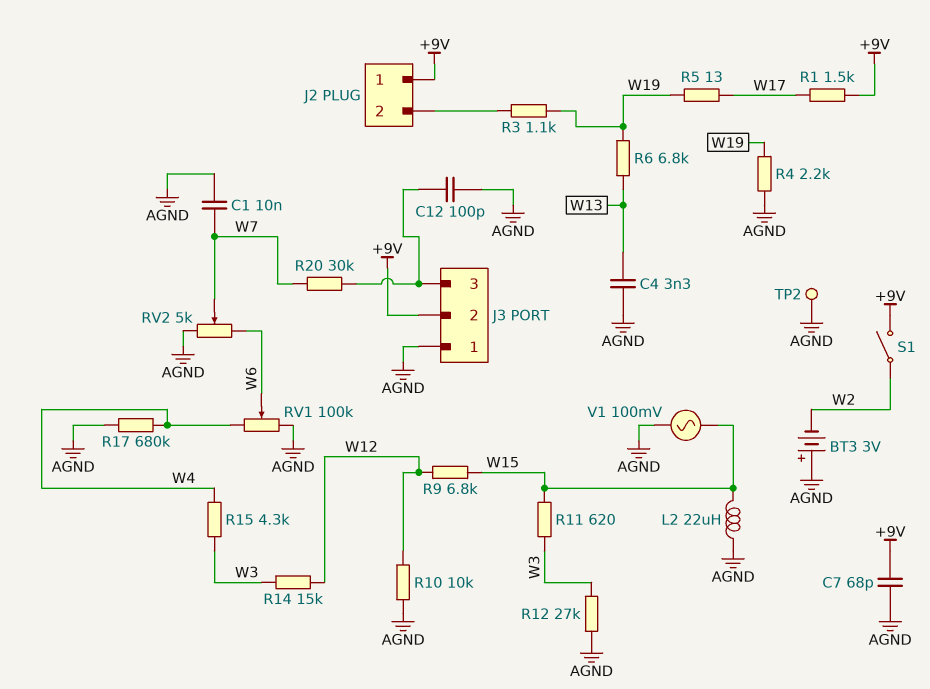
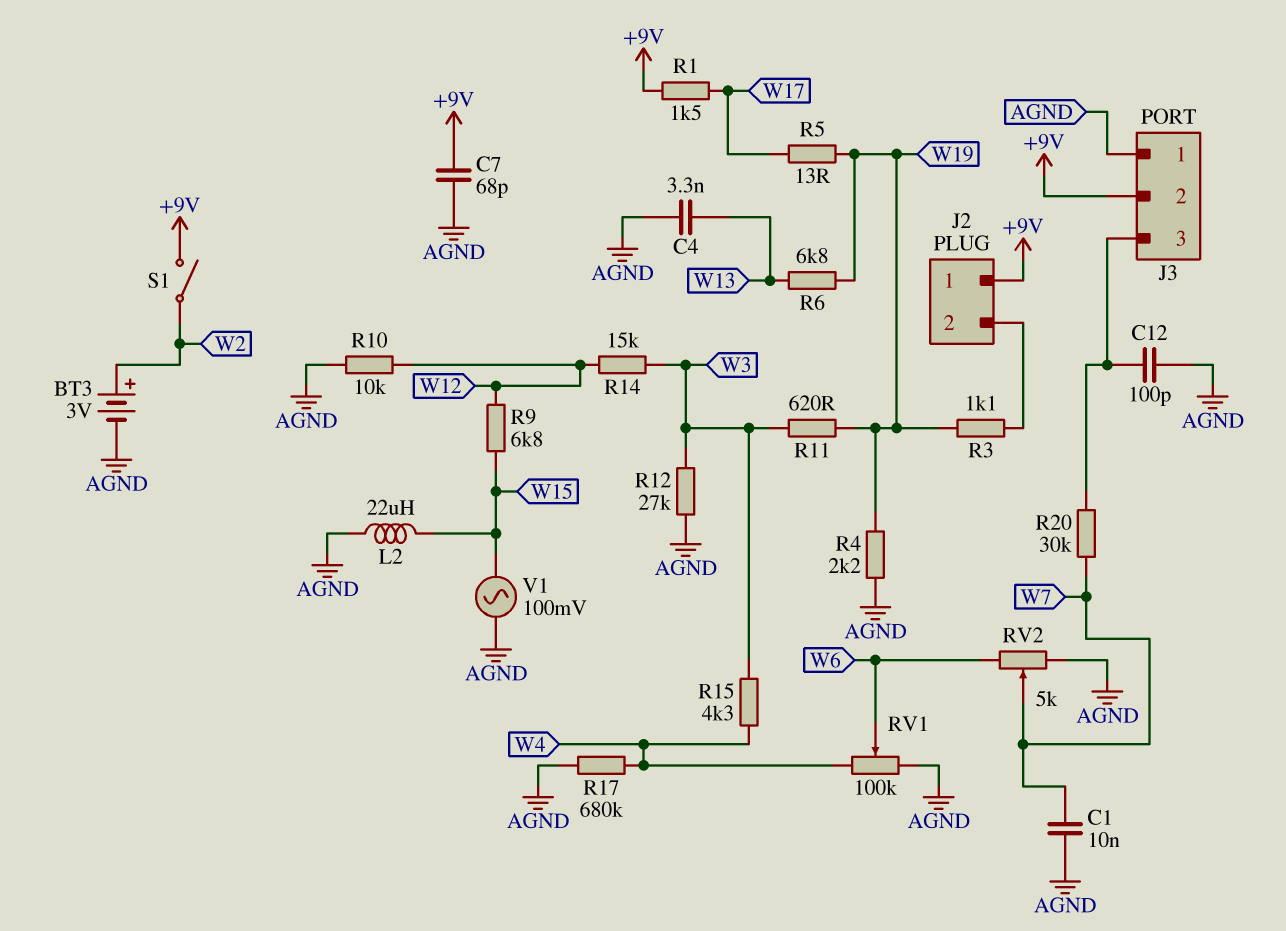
BT3: 3V (plus AGND, minus W2) -> 3V (plus W2, minus AGND)
R11: 620 (W3, W15) -> 620 (W3, W19)
TP2: test point (AGND) -> none

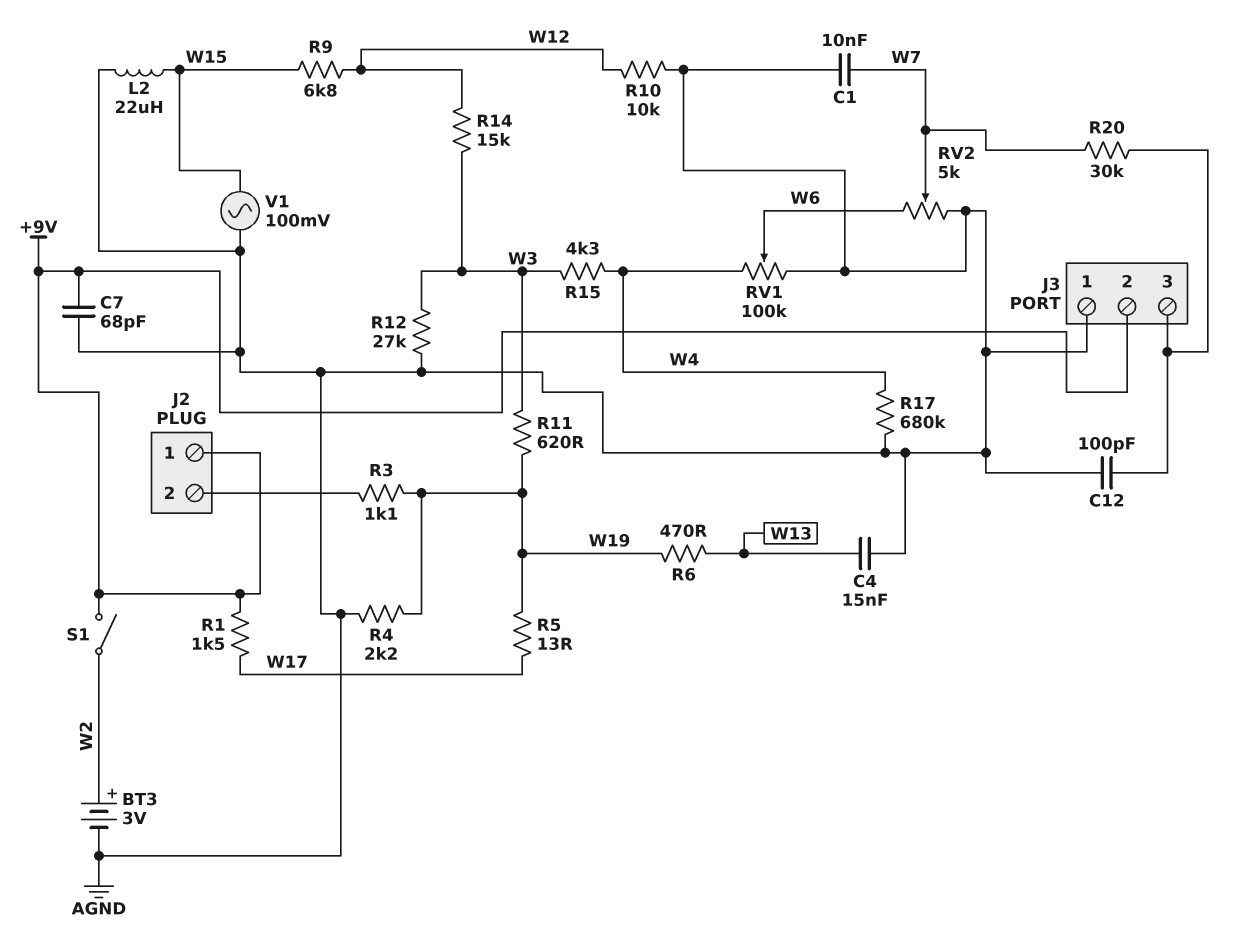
C4: 3.3nF (AGND, W13) -> 15nF (AGND, W13)
R6: 6.8k (W13, W19) -> 470 (W13, W19)

